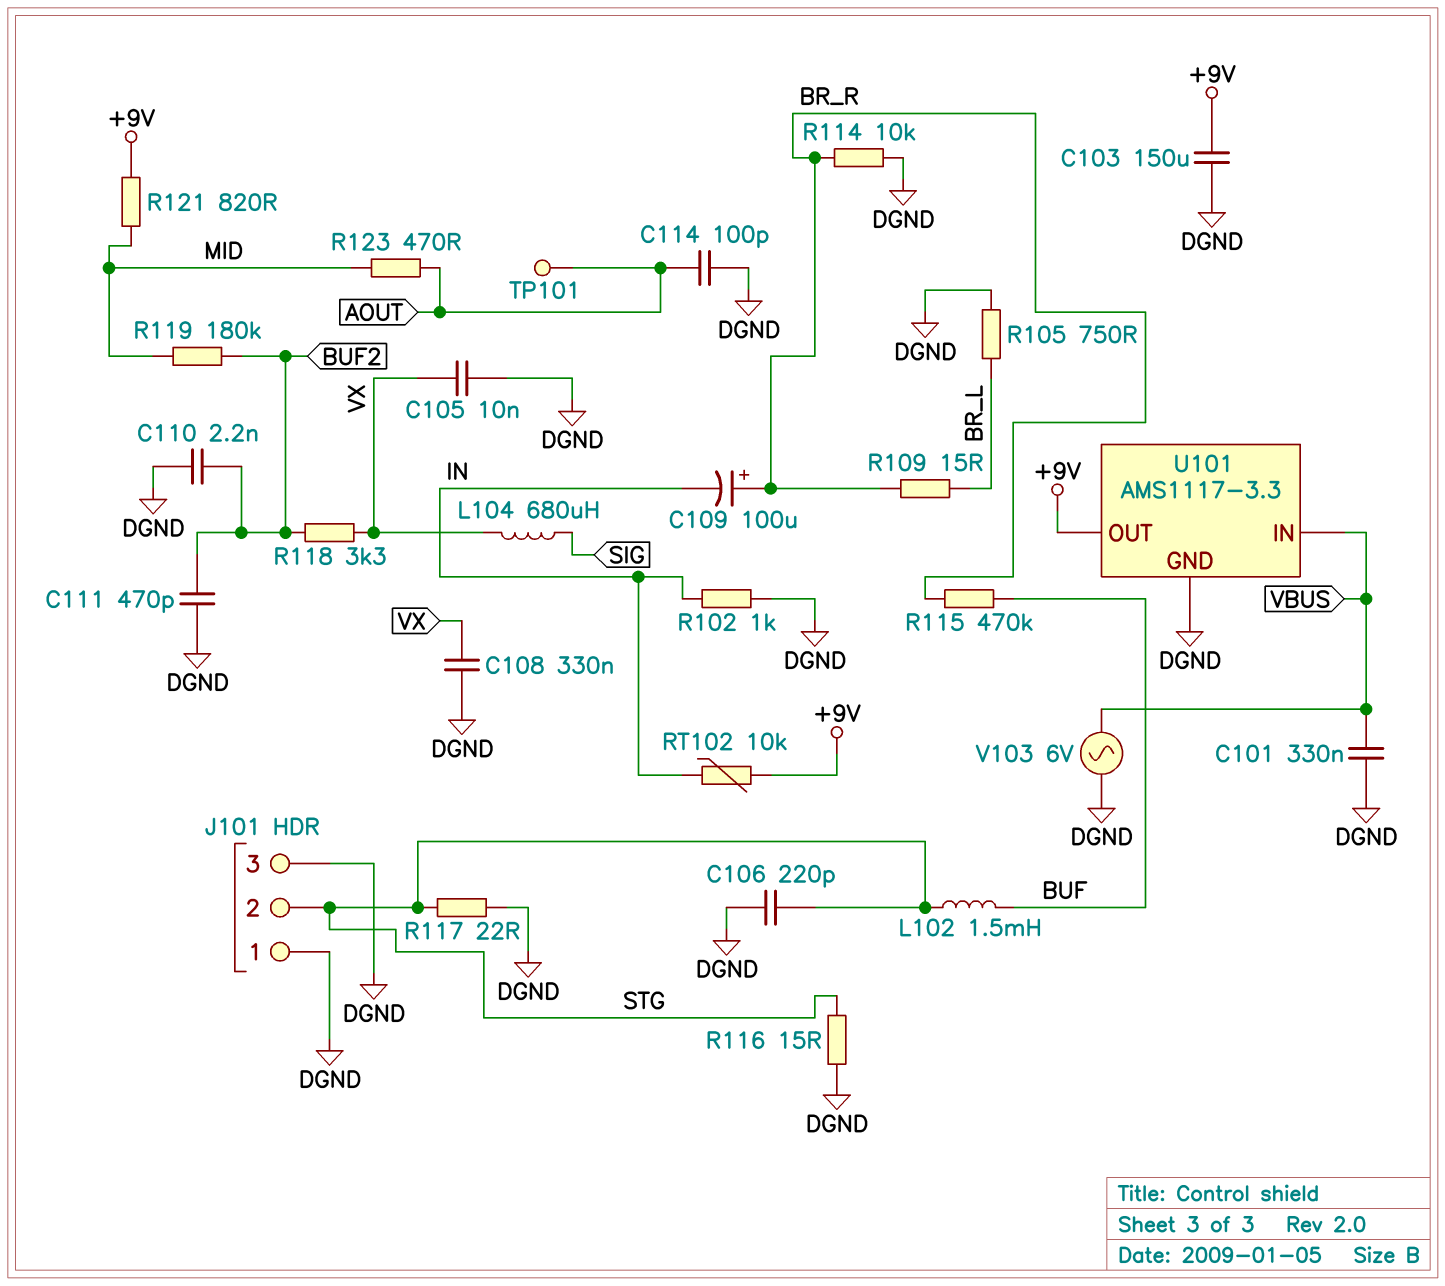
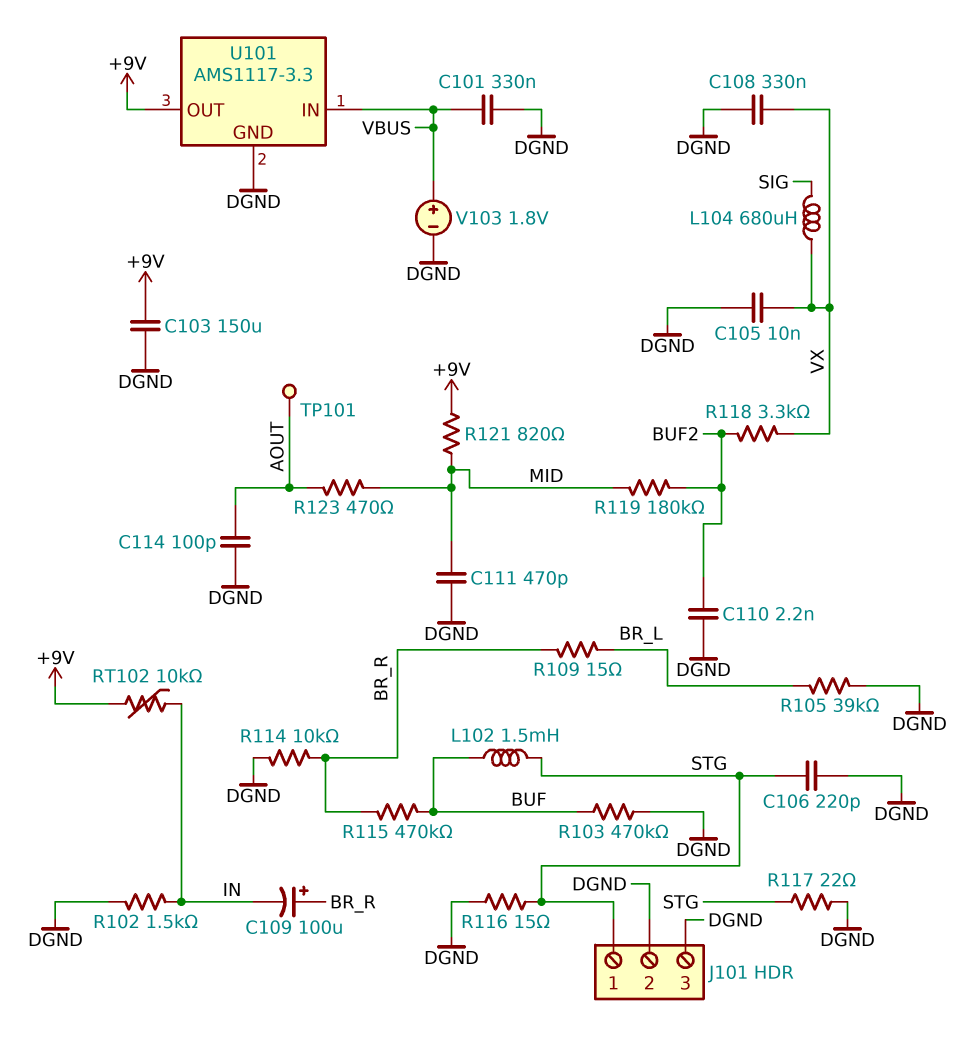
C111: 470pF (BUF2, DGND) -> 470pF (DGND, MID)
J101 pin 1: DGND -> STG
J101 pin 2: STG -> DGND
R102: 1k (DGND, IN) -> 1.5k (DGND, IN)
R103: none -> 470k (BUF, DGND)
R105: 750 (BR_L, DGND) -> 39k (BR_L, DGND)
V103: AC 6V (DGND, VBUS) -> 1.8V (plus VBUS, minus DGND)

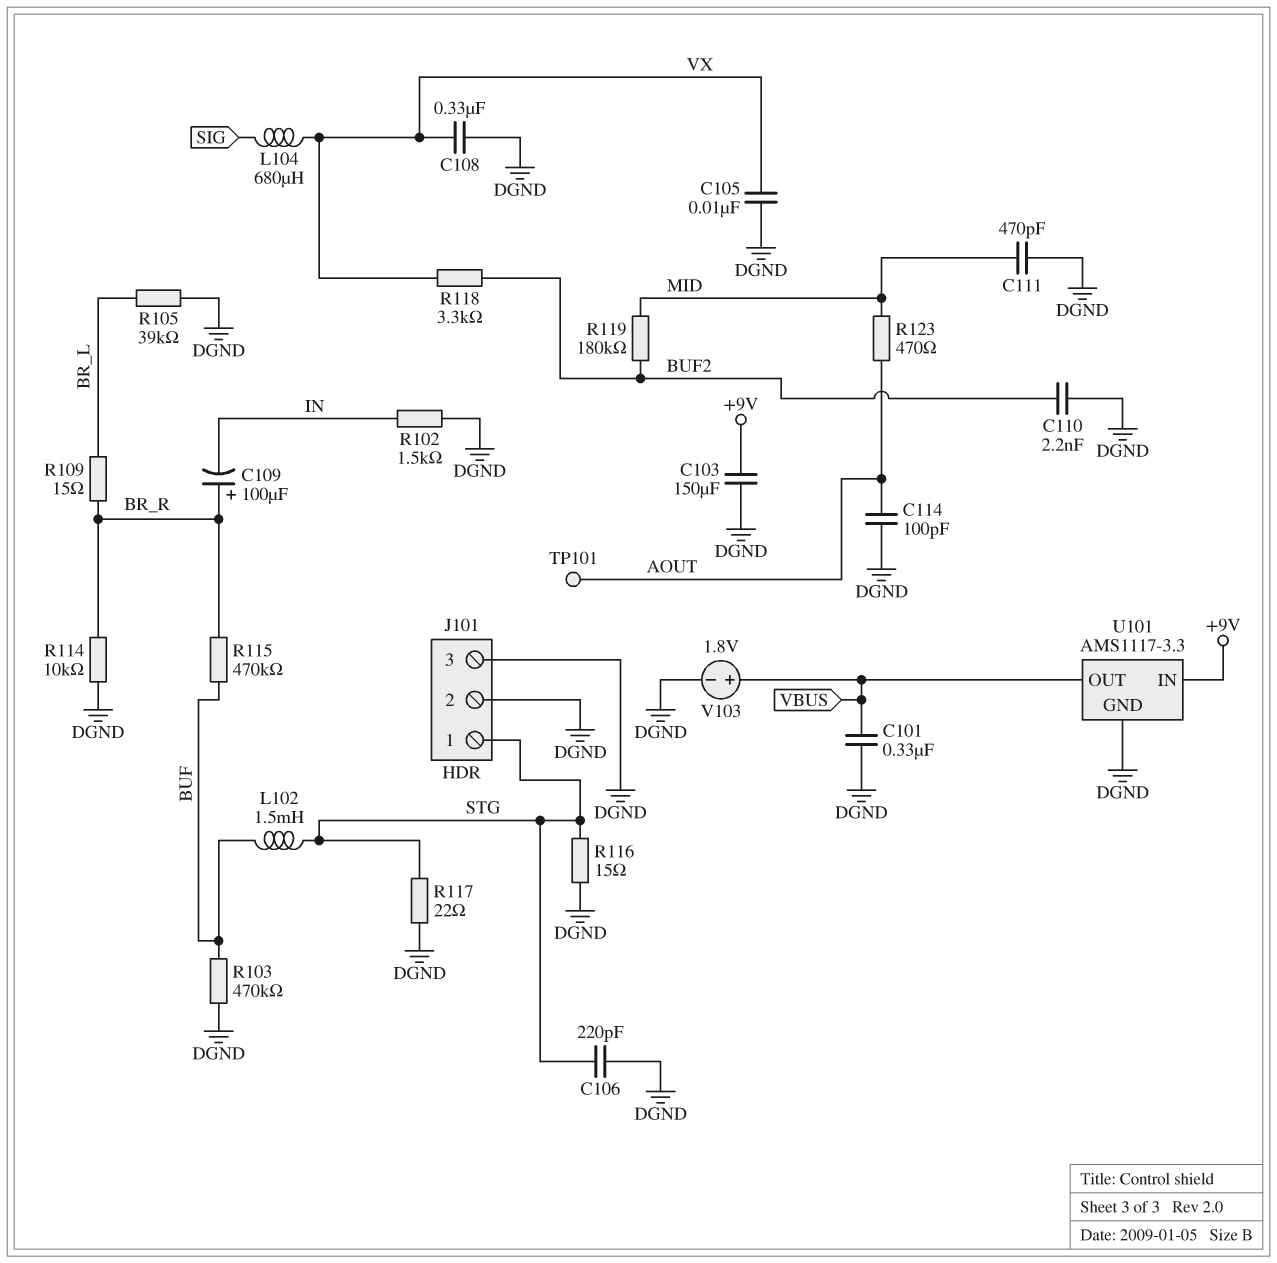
R121: 820 (+9V, MID) -> none
RT102: 10k (+9V, IN) -> none
U101 pin IN: VBUS -> +9V
U101 pin OUT: +9V -> VBUS

